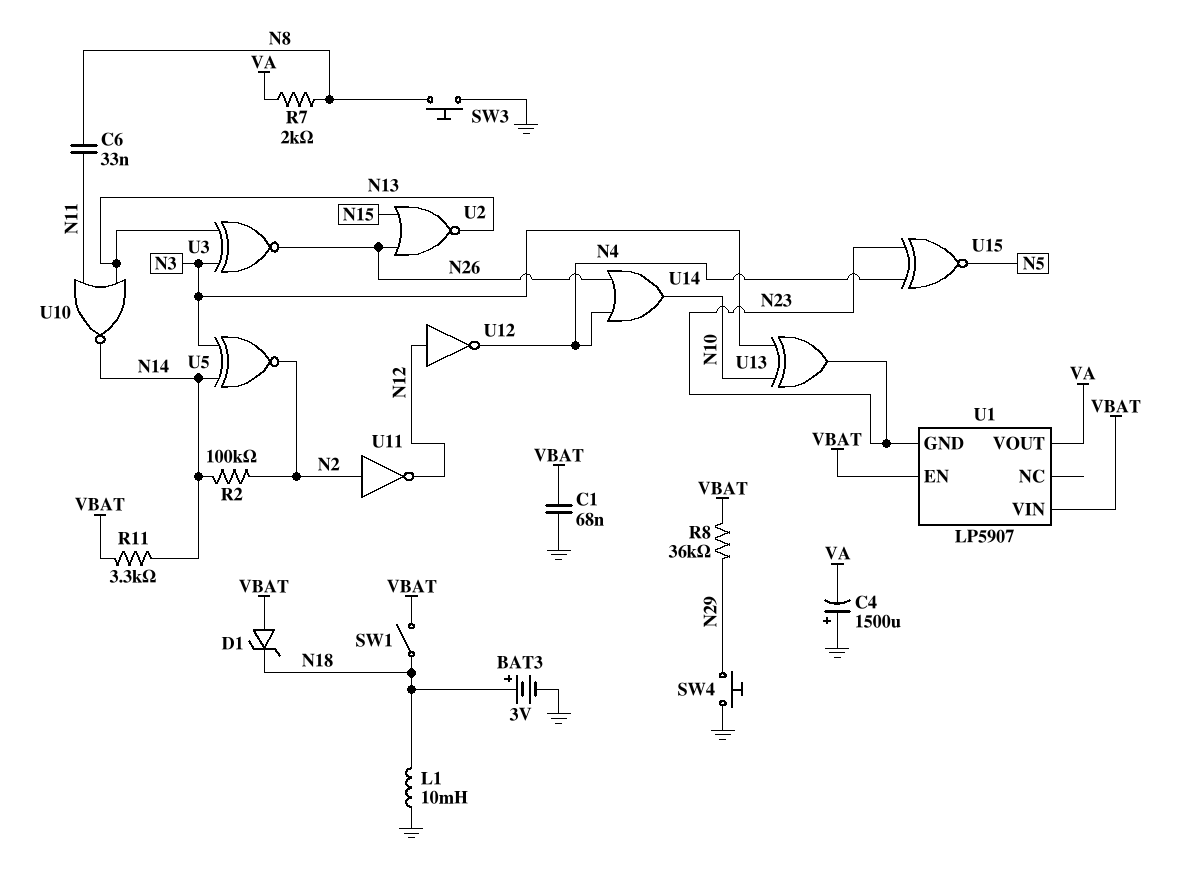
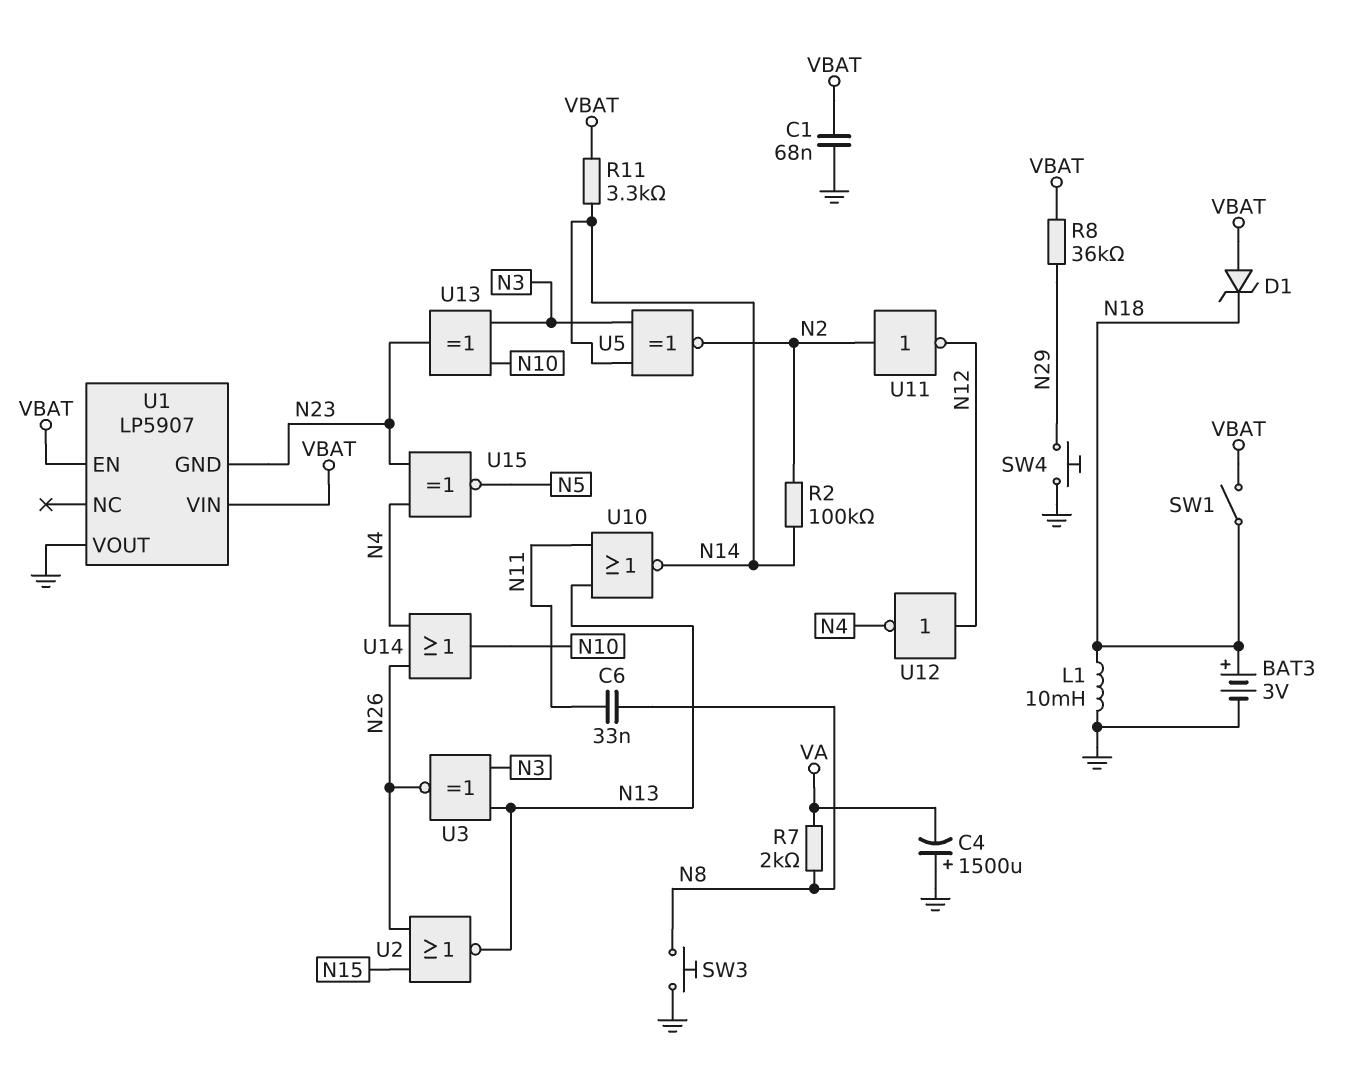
U1 pin VOUT: VA -> GND

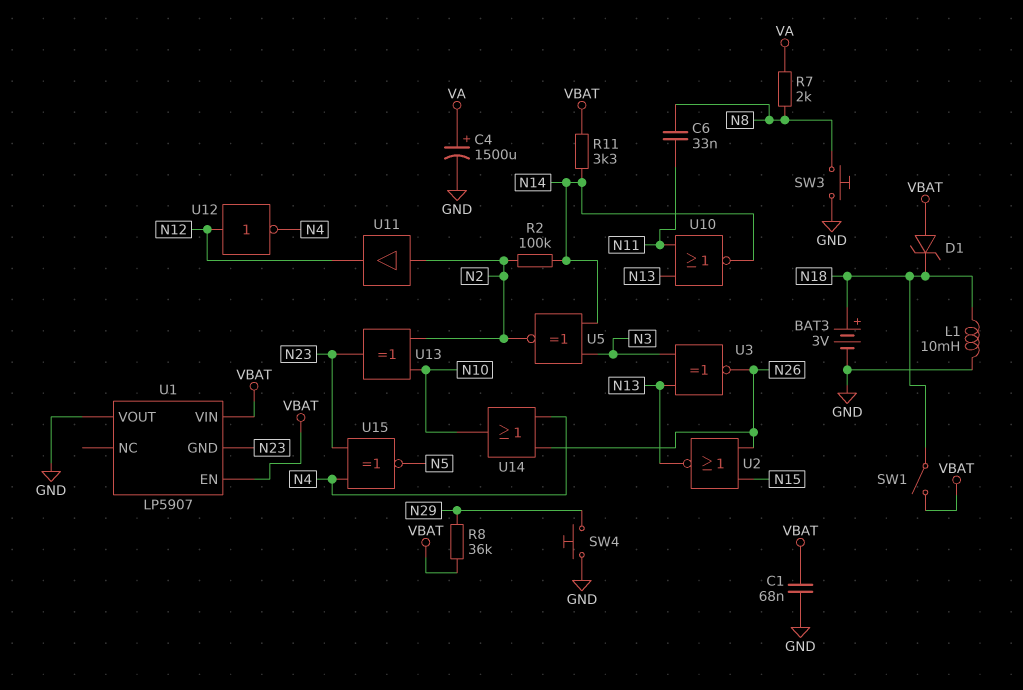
C4: 1500uF (plus GND, minus VA) -> 1500uF (plus VA, minus GND)
U11: NOT (in N2, out N12) -> buffer (in N2, out N12)
U13: XOR (in N3, in N10, out N23) -> XOR (in N2, in N10, out N23)

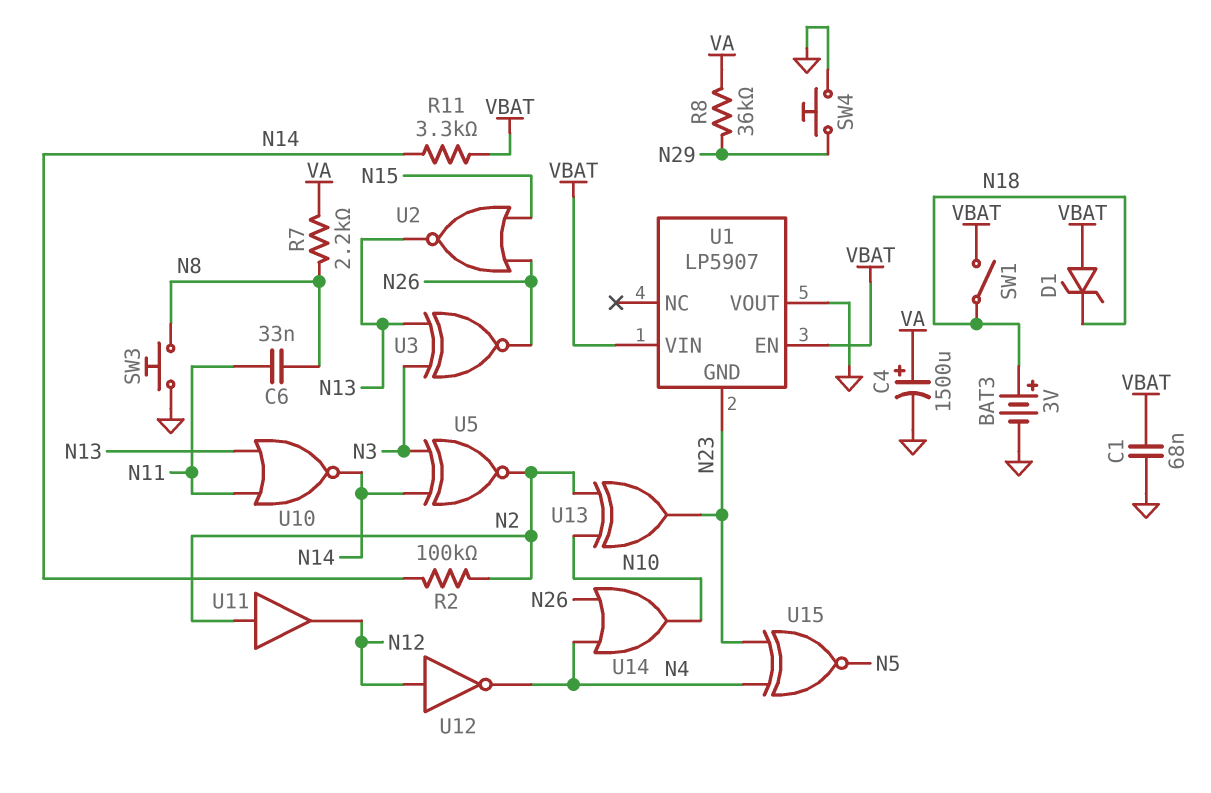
L1: 10mH (GND, N18) -> none
R7: 2k (N8, VA) -> 2.2k (N8, VA)
R8: 36k (N29, VBAT) -> 36k (N29, VA)

